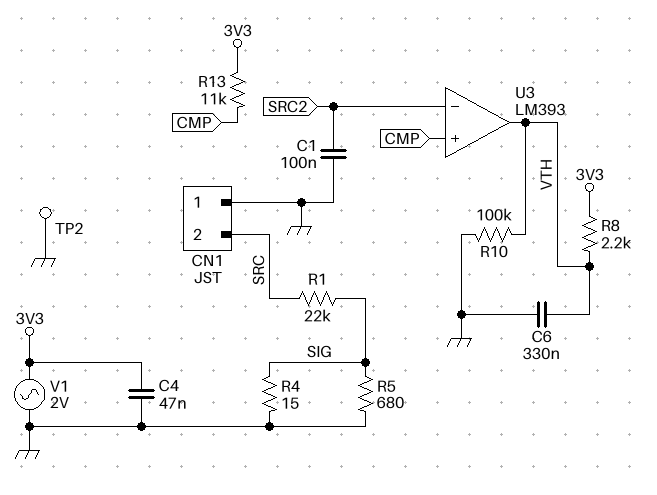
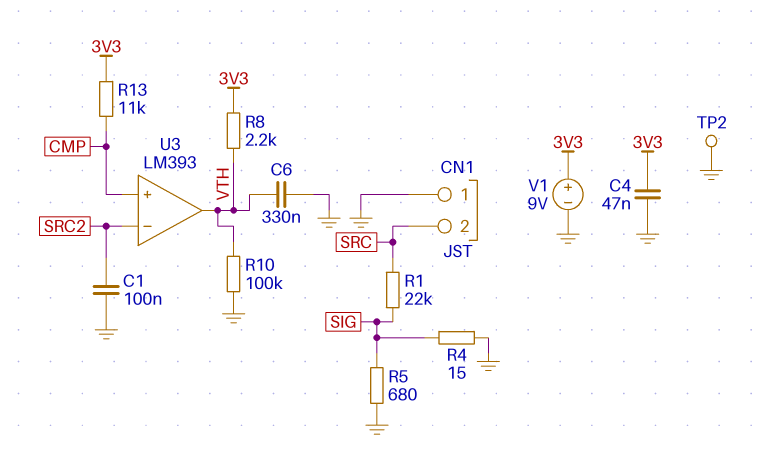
V1: AC 2V (3V3, GND) -> 9V (plus 3V3, minus GND)

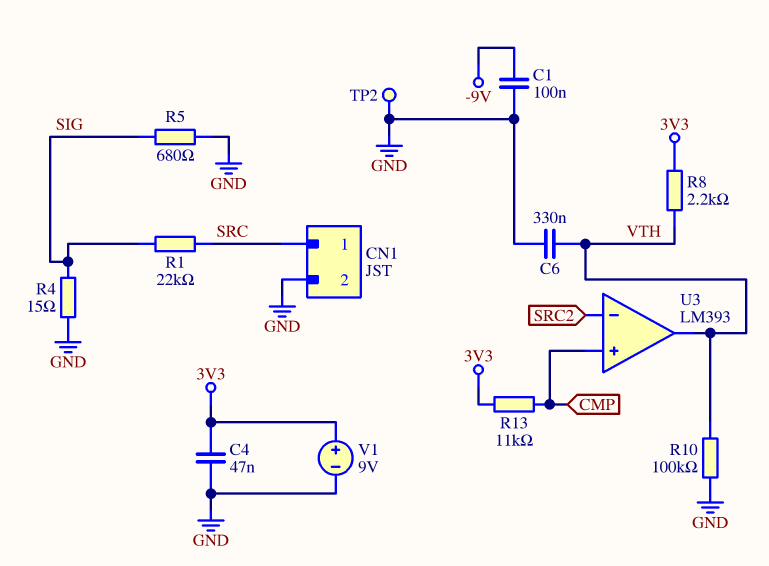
C1: 100nF (GND, SRC2) -> 100nF (-9V, GND)
CN1 pin 1: GND -> SRC
CN1 pin 2: SRC -> GND

